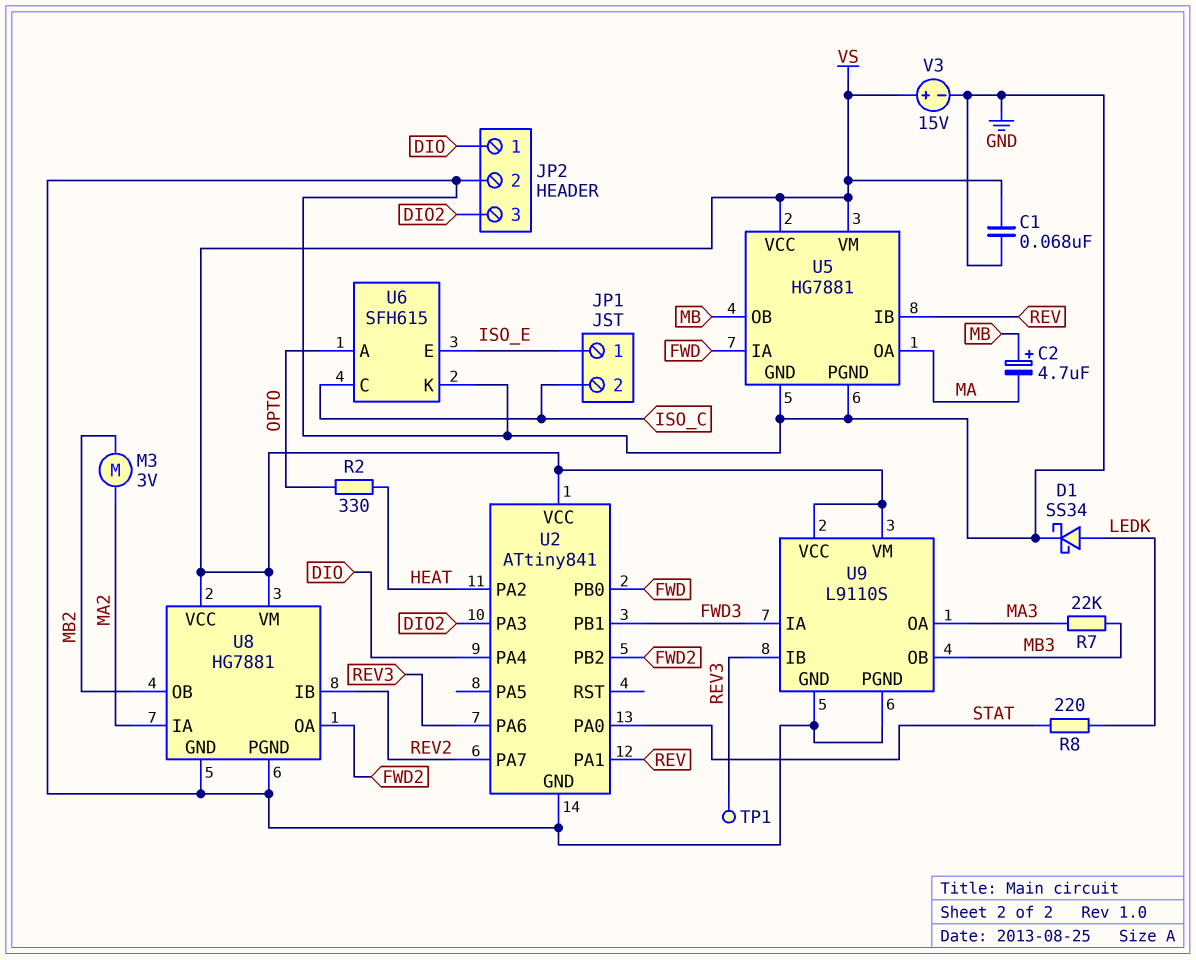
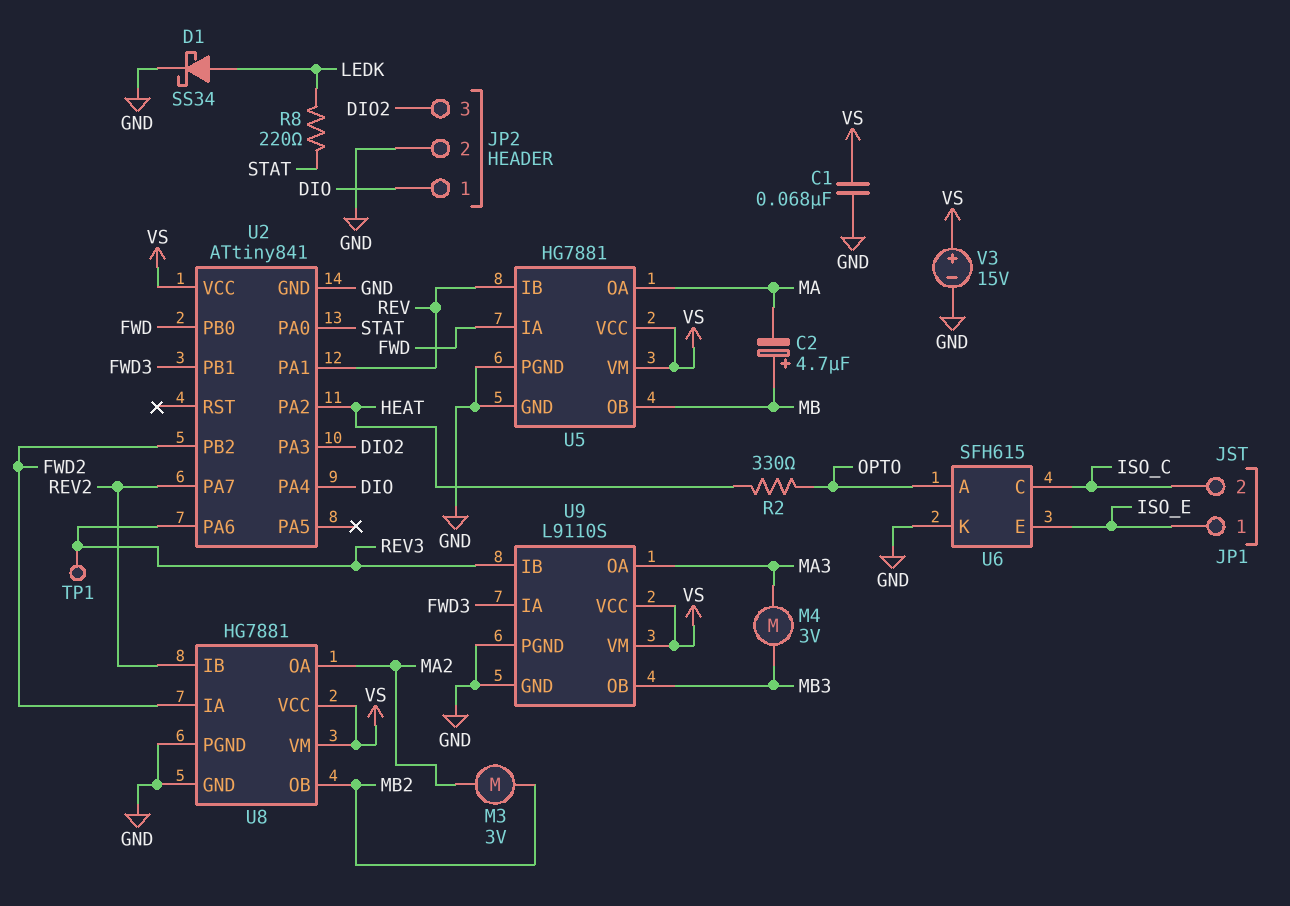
M4: none -> motor 3V (MA3, MB3)
R7: 22k (MA3, MB3) -> none
U8 pin IA: MA2 -> FWD2
U8 pin OA: FWD2 -> MA2

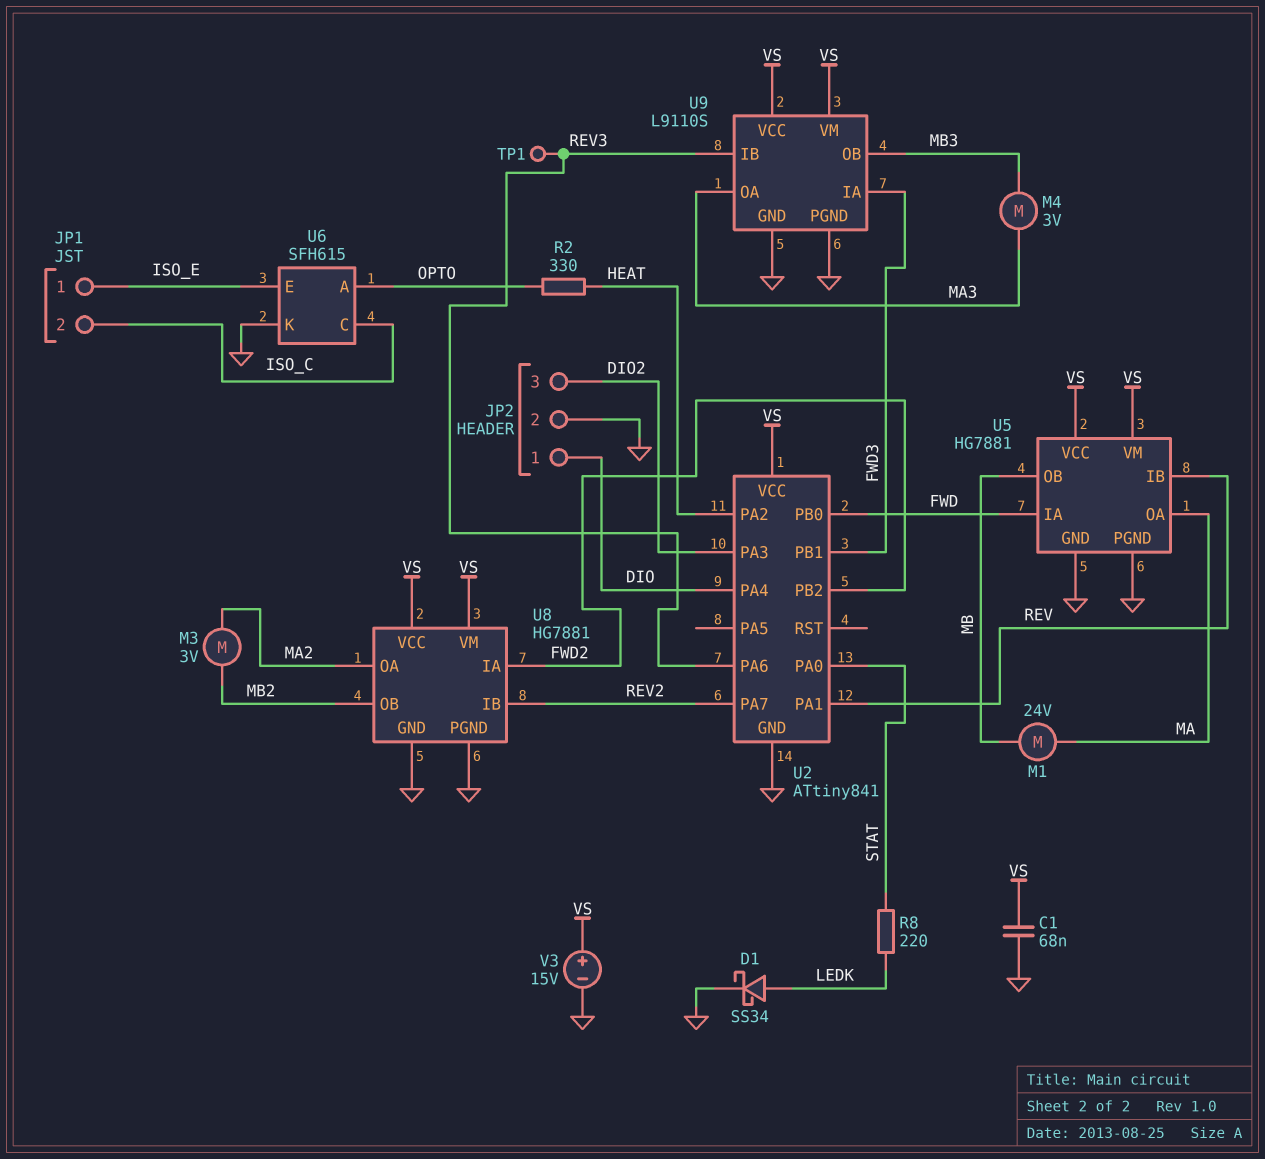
C2: 4.7uF (plus MB, minus MA) -> none
M1: none -> motor 24V (MA, MB)

